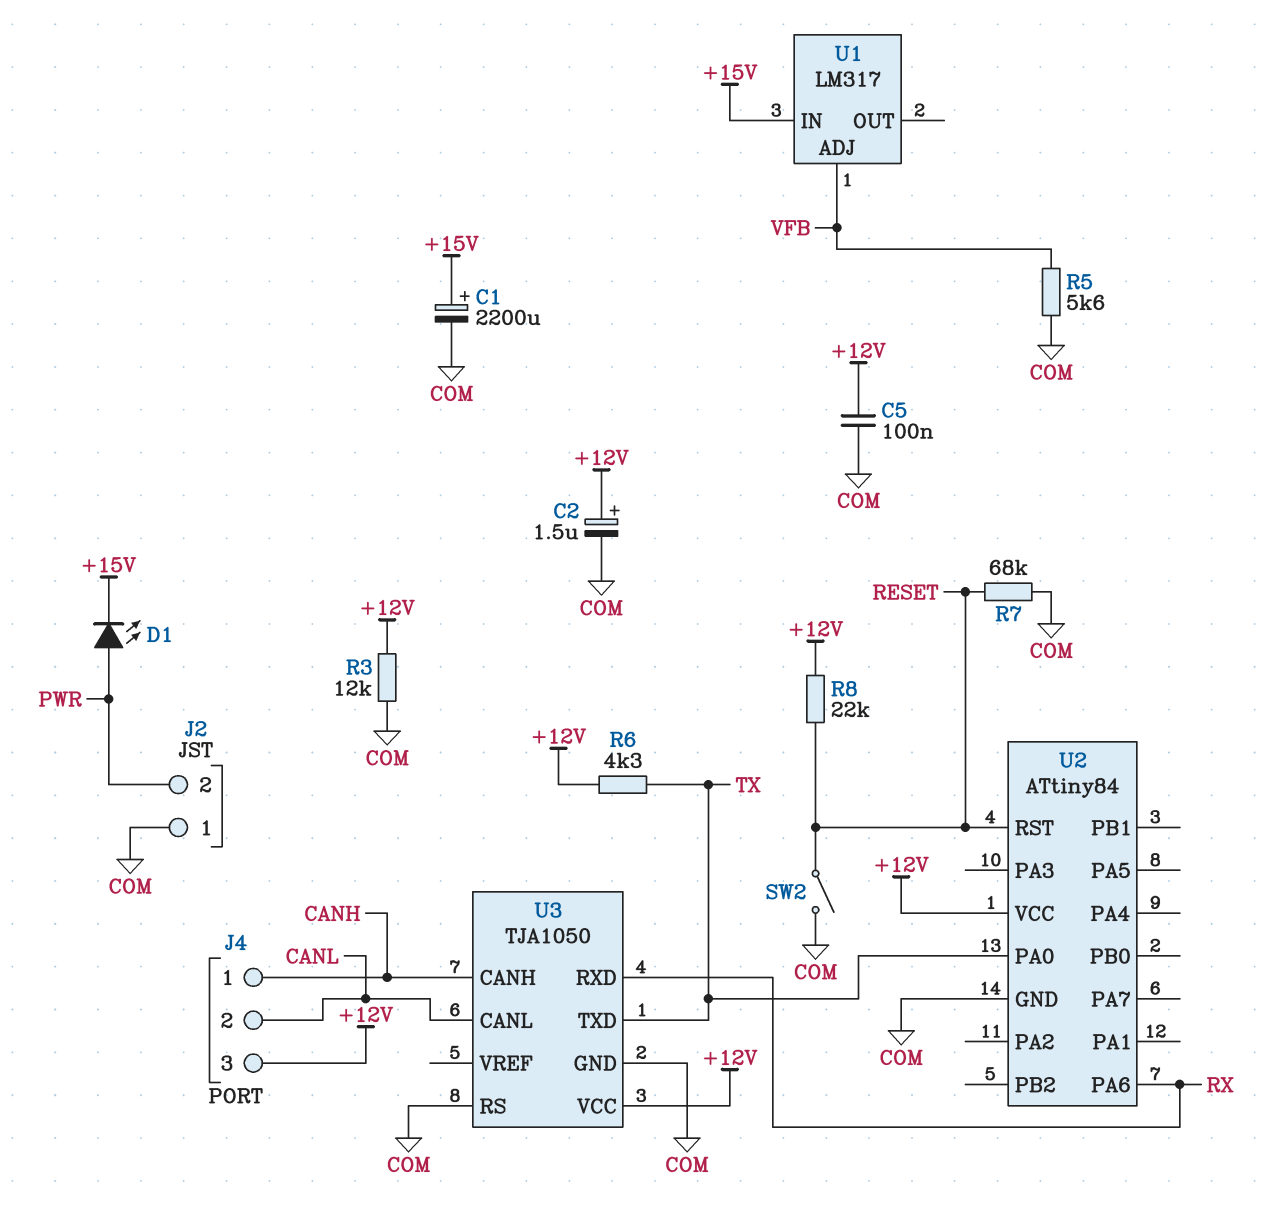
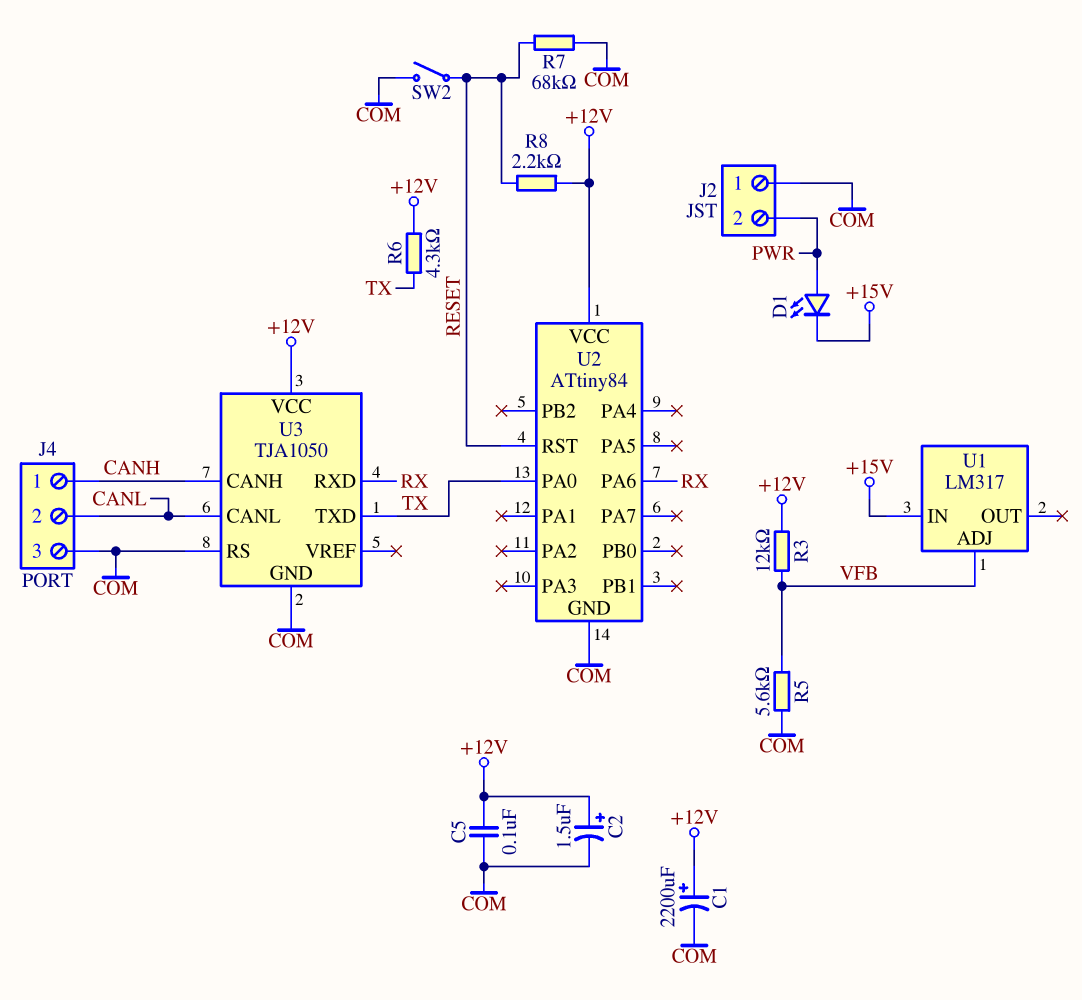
C1: 2200uF (plus +15V, minus COM) -> 2200uF (plus +12V, minus COM)
J4 pin 3: +12V -> COM
R3: 12k (+12V, COM) -> 12k (+12V, VFB)
R8: 22k (+12V, RESET) -> 2.2k (+12V, RESET)

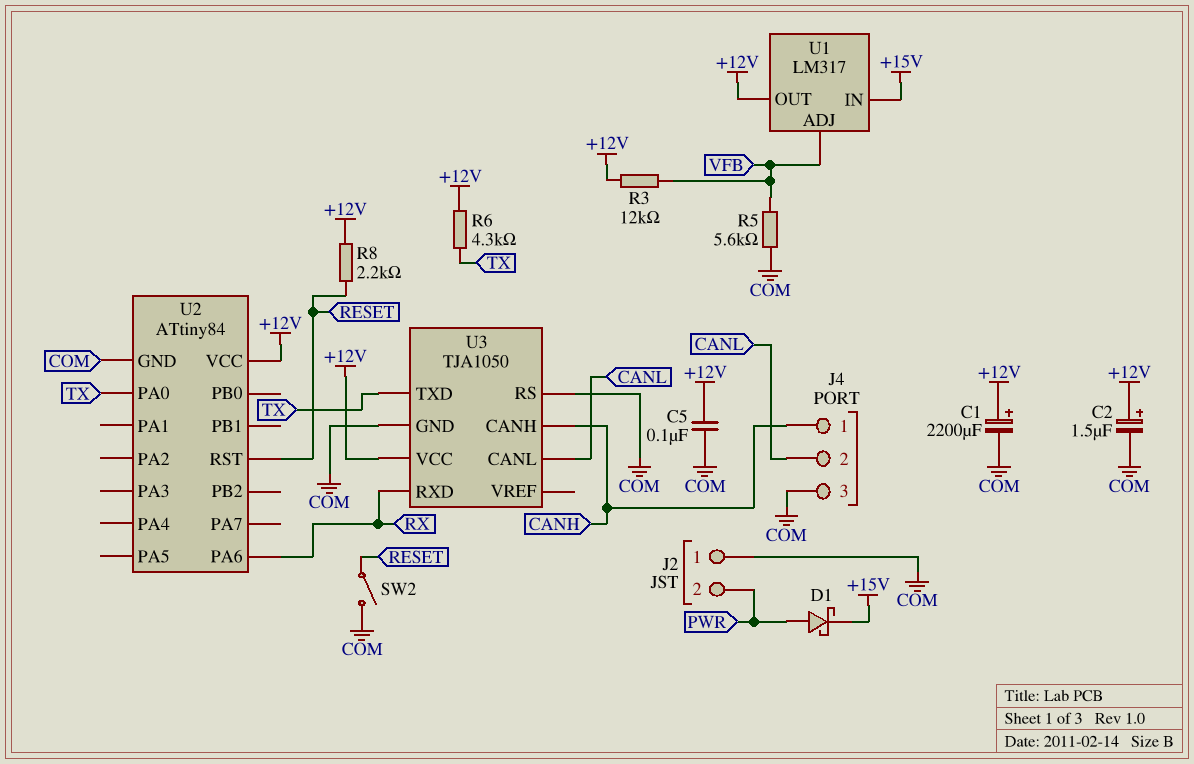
D1: LED (A PWR, K +15V) -> schottky (A PWR, K +15V)
R7: 68k (COM, RESET) -> none
U1 pin OUT: none -> +12V

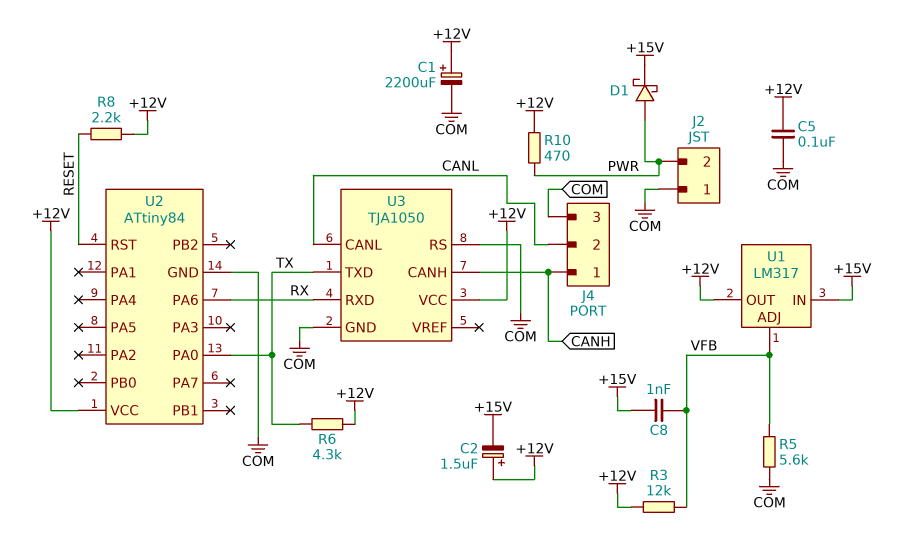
C2: 1.5uF (plus +12V, minus COM) -> 1.5uF (plus +12V, minus +15V)
C8: none -> 1nF (+15V, VFB)
R10: none -> 470 (+12V, PWR)
SW2: switch (COM, RESET) -> none

